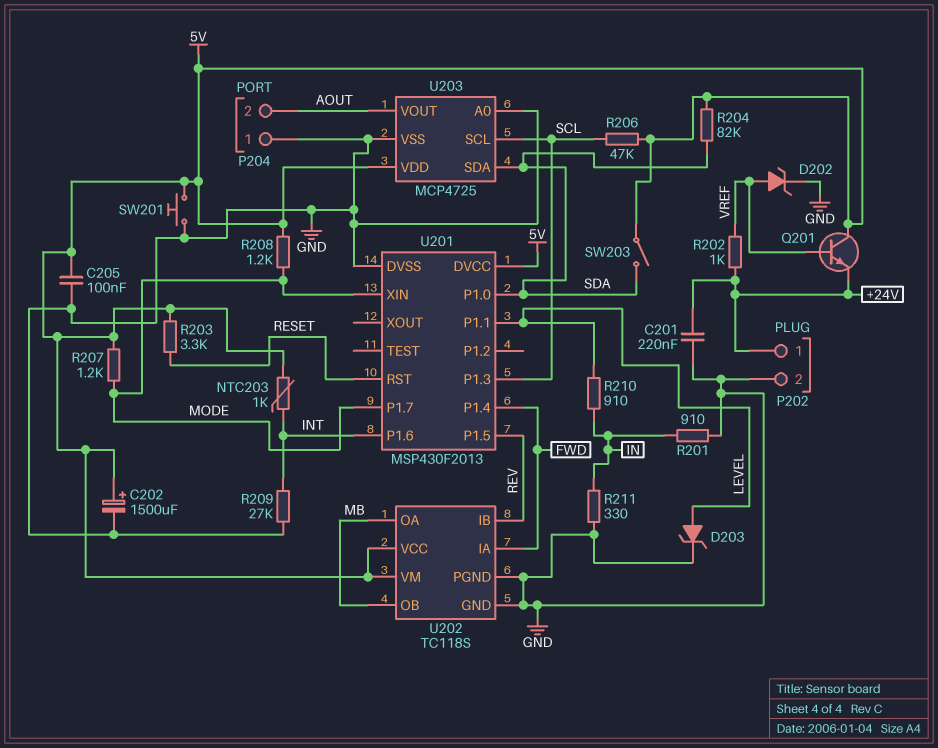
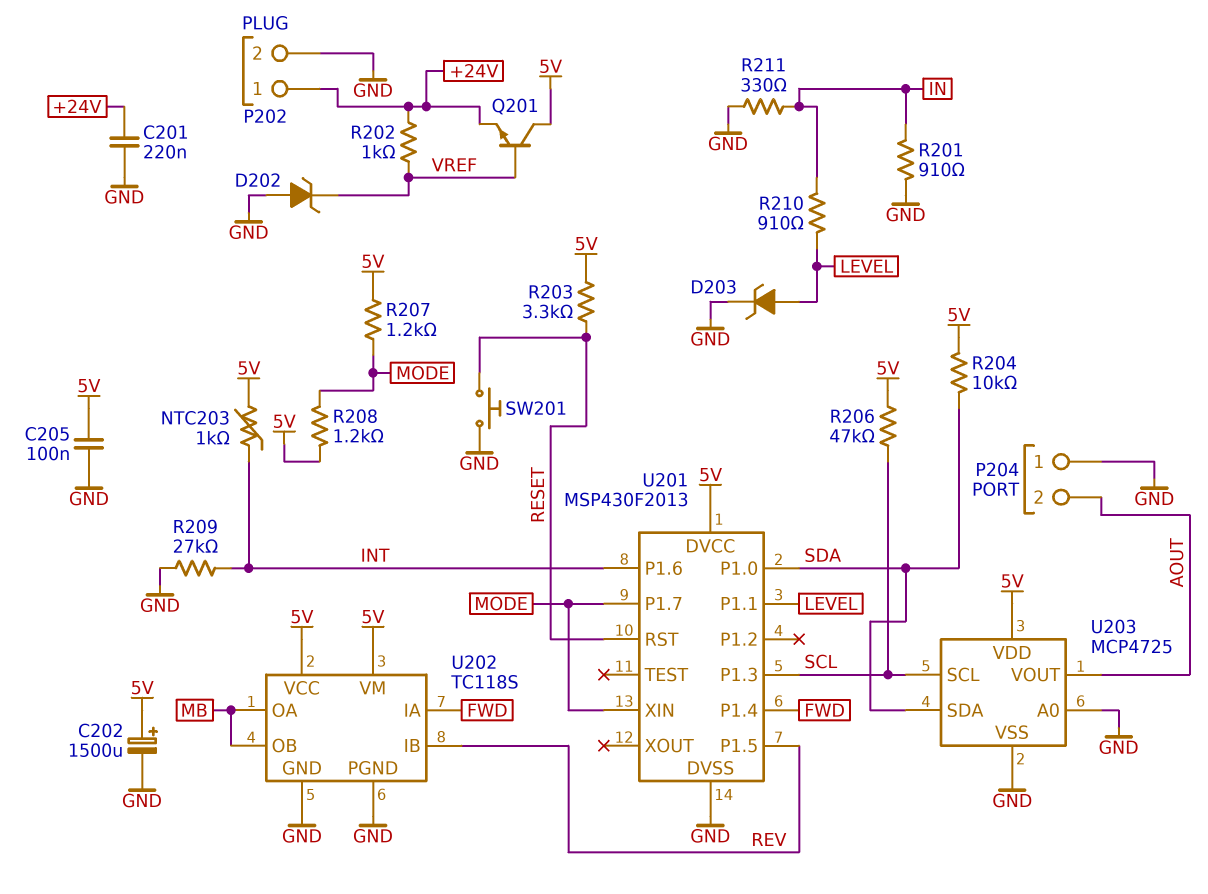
D202: zener (A VREF, K GND) -> zener (A GND, K VREF)
R204: 82k (5V, SDA) -> 10k (5V, SDA)
SW201: button (5V, GND) -> button (GND, RESET)
SW203: switch (5V, SDA) -> none

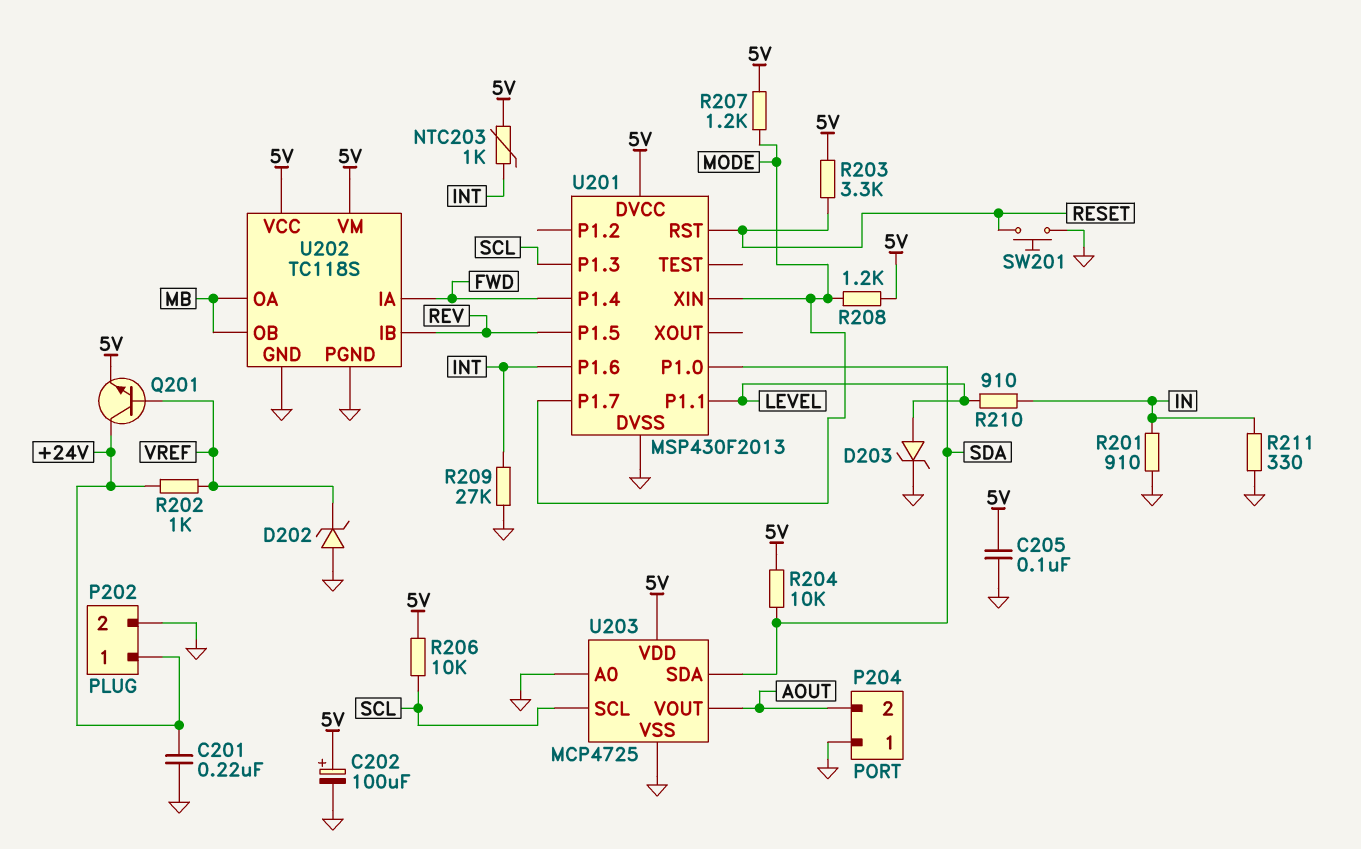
C202: 1500uF (plus 5V, minus GND) -> 100uF (plus 5V, minus GND)
Q201: NPN (B VREF, C 5V, E +24V) -> NPN (B VREF, C +24V, E 5V)
R206: 47k (5V, SCL) -> 10k (5V, SCL)

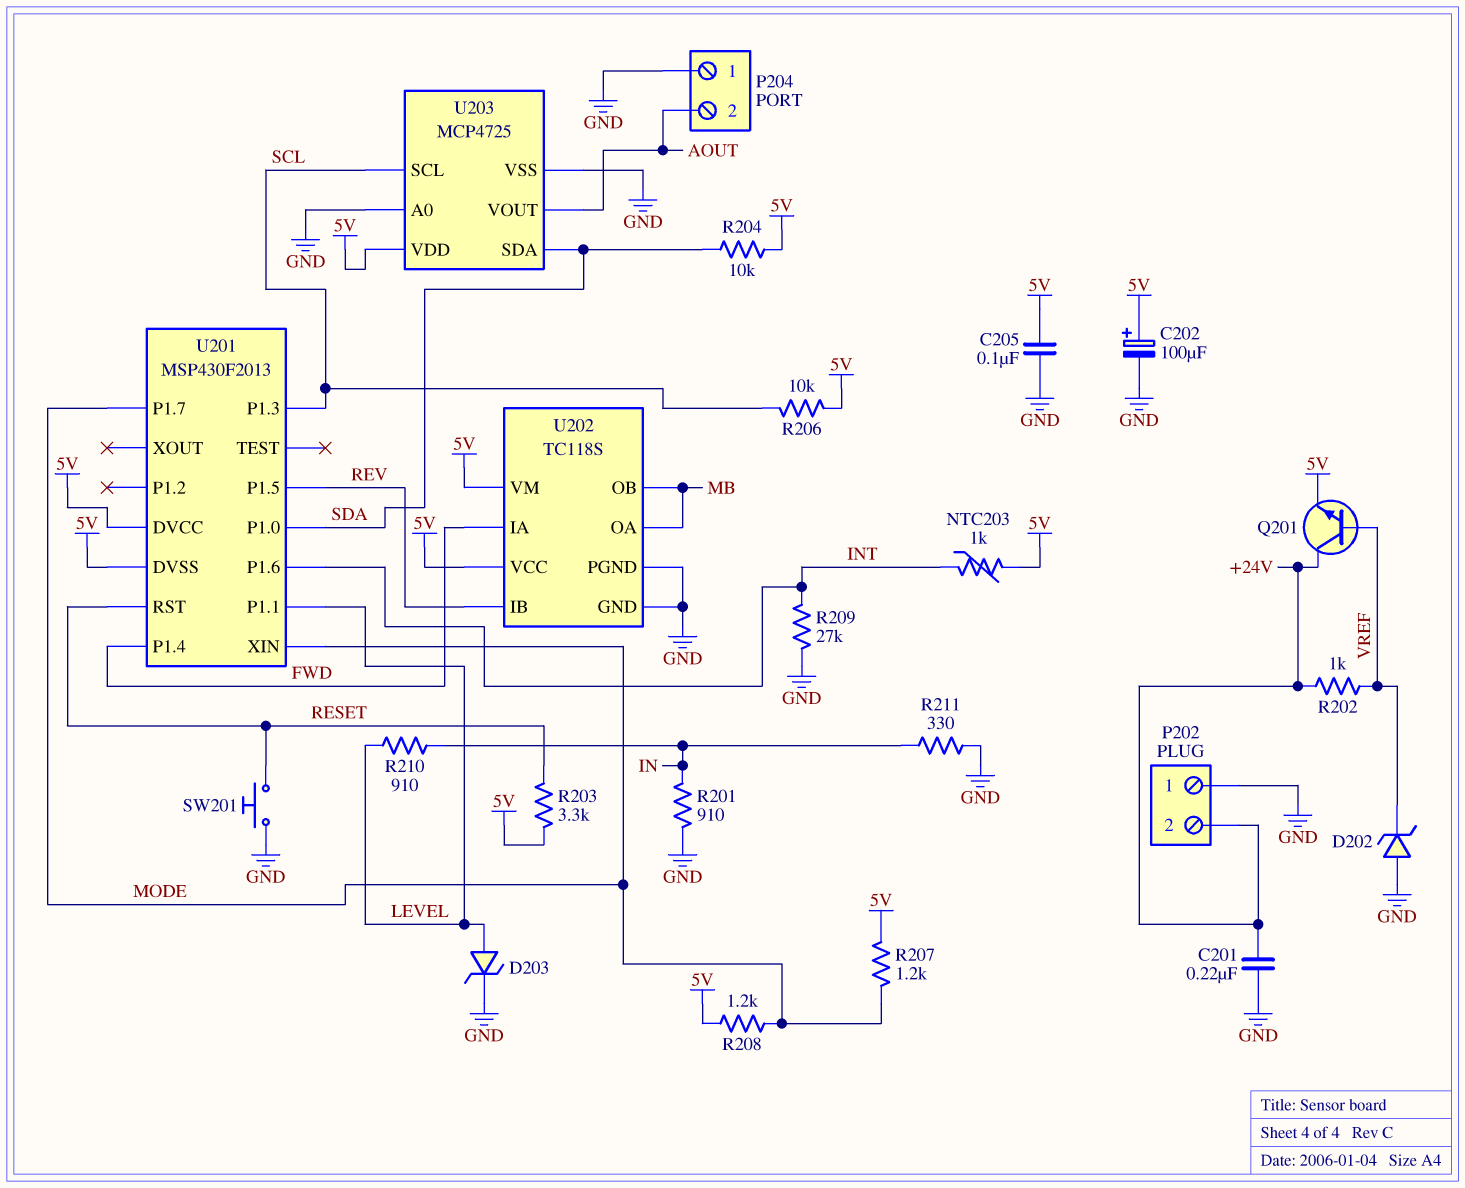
P202 pin 1: +24V -> GND
P202 pin 2: GND -> +24V
U201 pin DVSS: GND -> 5V

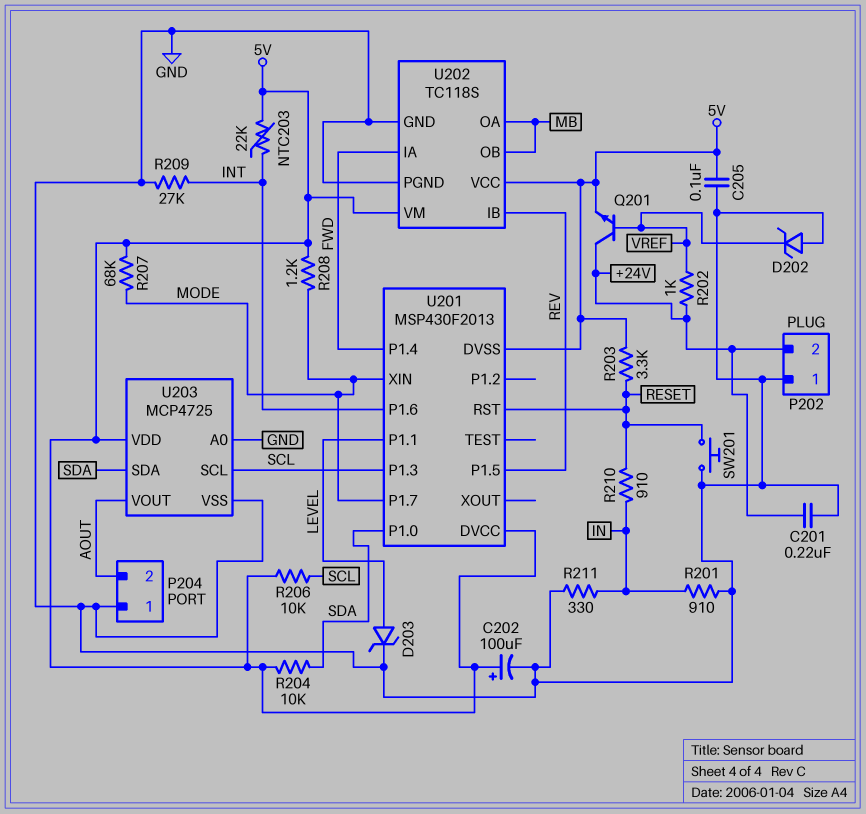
NTC203: 1k (5V, INT) -> 22k (5V, INT)
R207: 1.2k (5V, MODE) -> 68k (5V, MODE)
R210: 910 (IN, LEVEL) -> 910 (IN, RESET)

